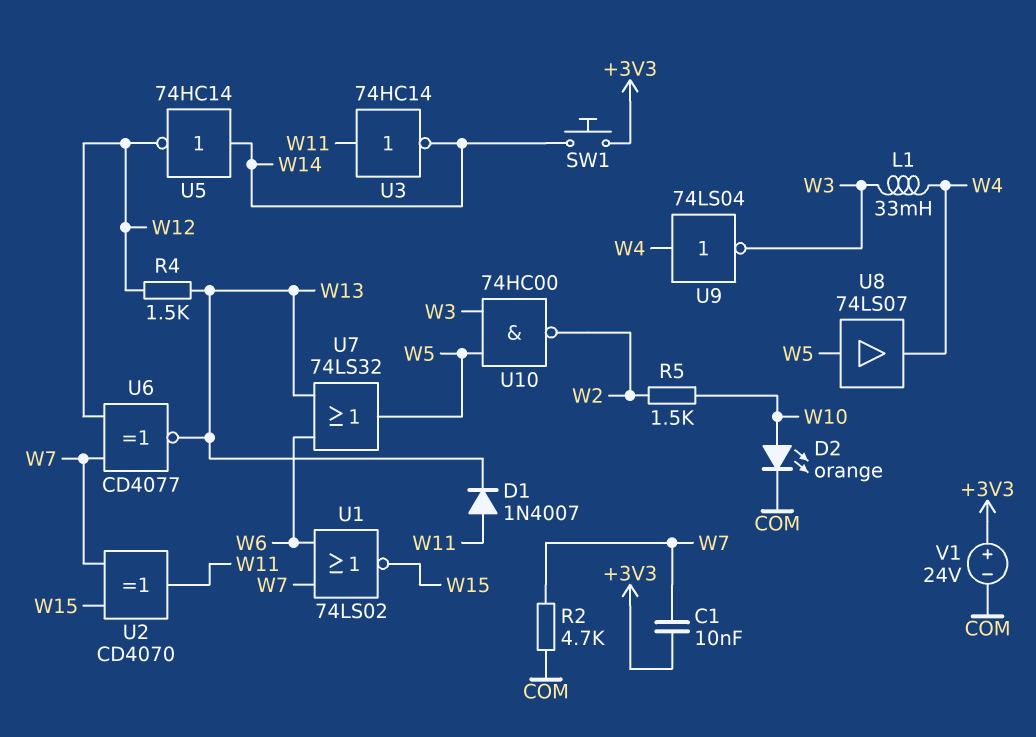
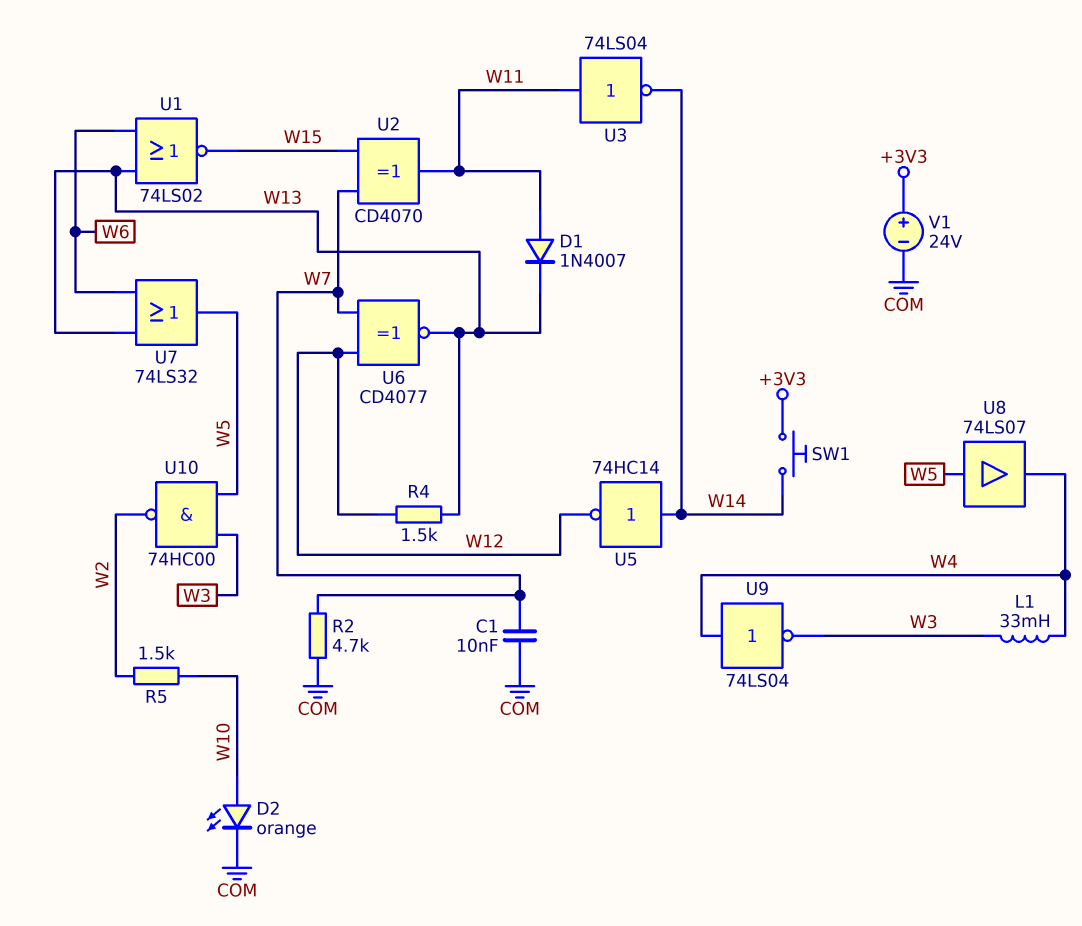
C1: 10nF (+3V3, W7) -> 10nF (COM, W7)
U1: NOR 74LS02 (in W6, in W7, out W15) -> NOR 74LS02 (in W6, in W13, out W15)
U3: NOT 74HC14 (in W11, out W14) -> NOT 74LS04 (in W11, out W14)

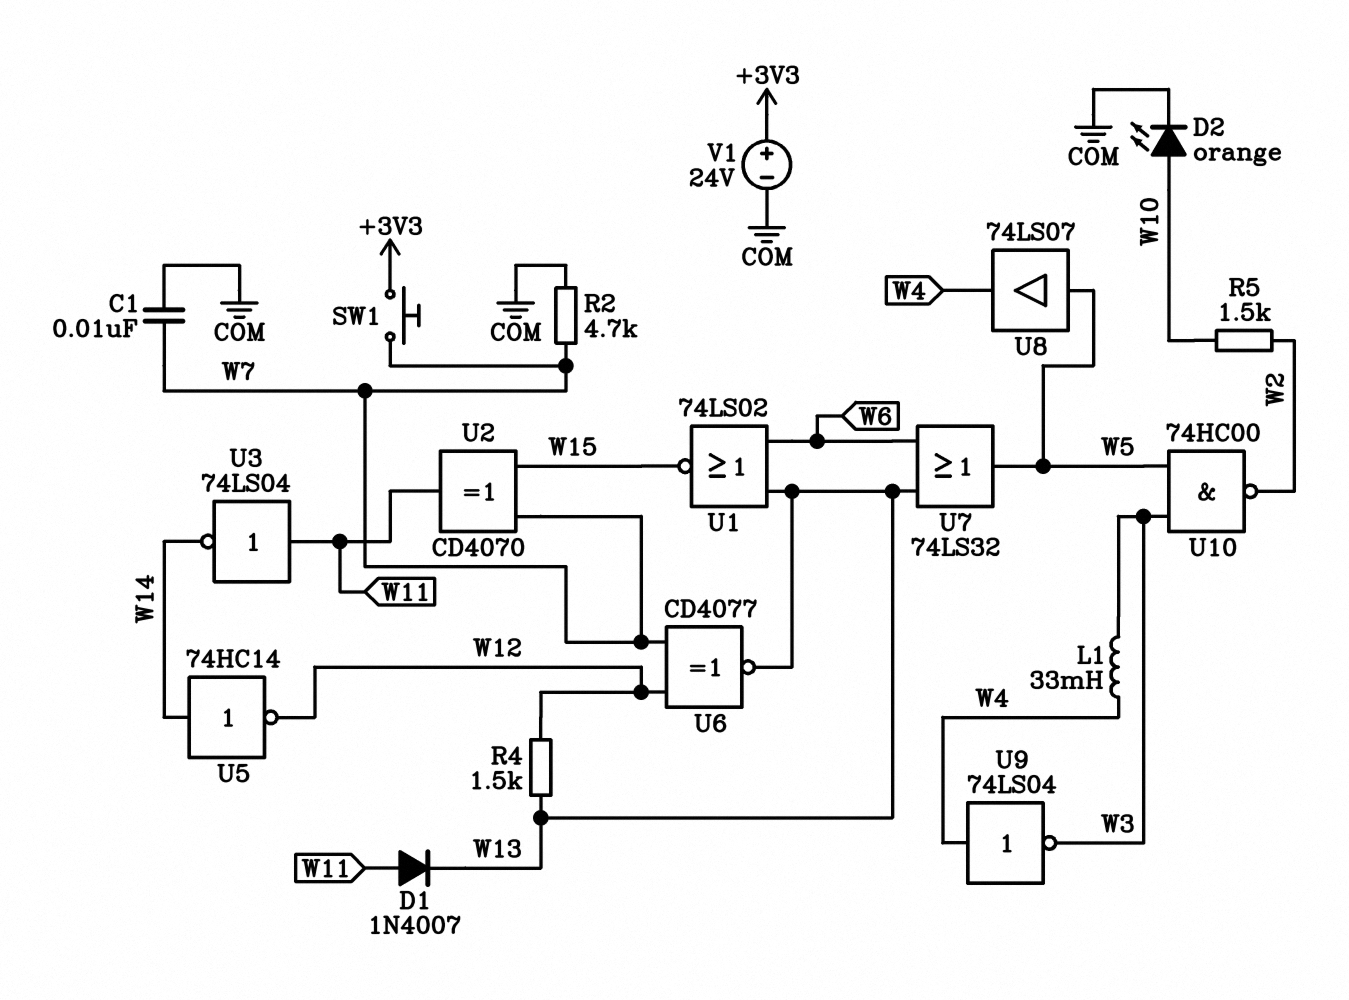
SW1: button (+3V3, W14) -> button (+3V3, W7)

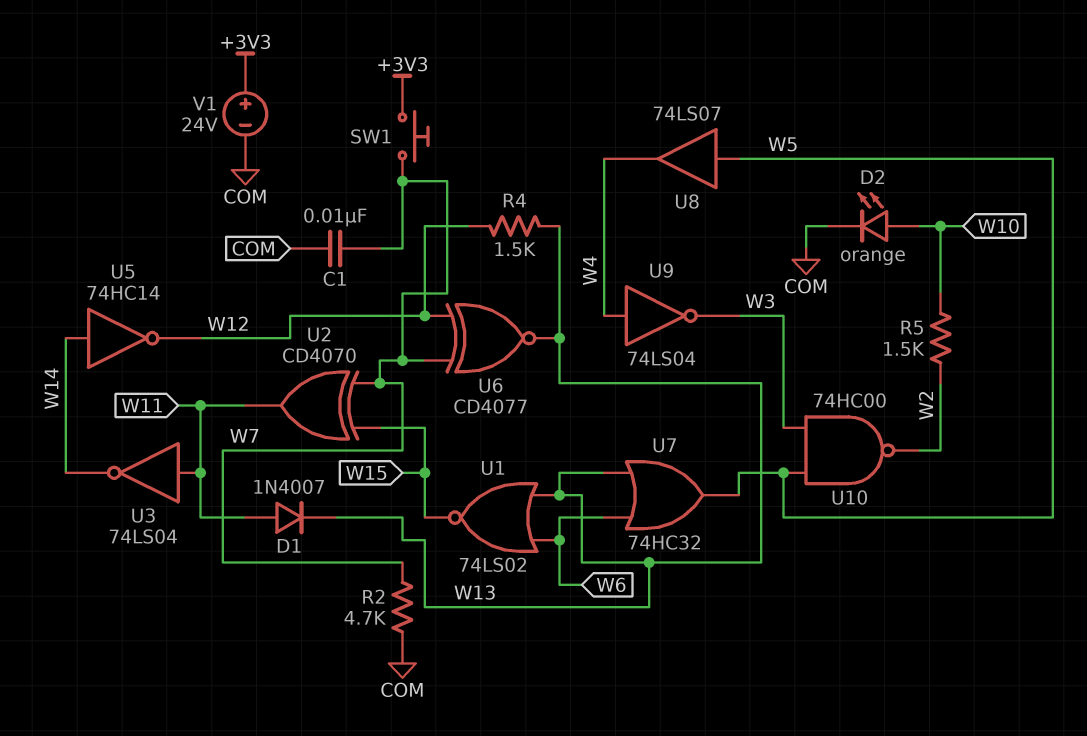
L1: 33mH (W3, W4) -> none
U7: OR 74LS32 (in W6, in W13, out W5) -> OR 74HC32 (in W6, in W13, out W5)

